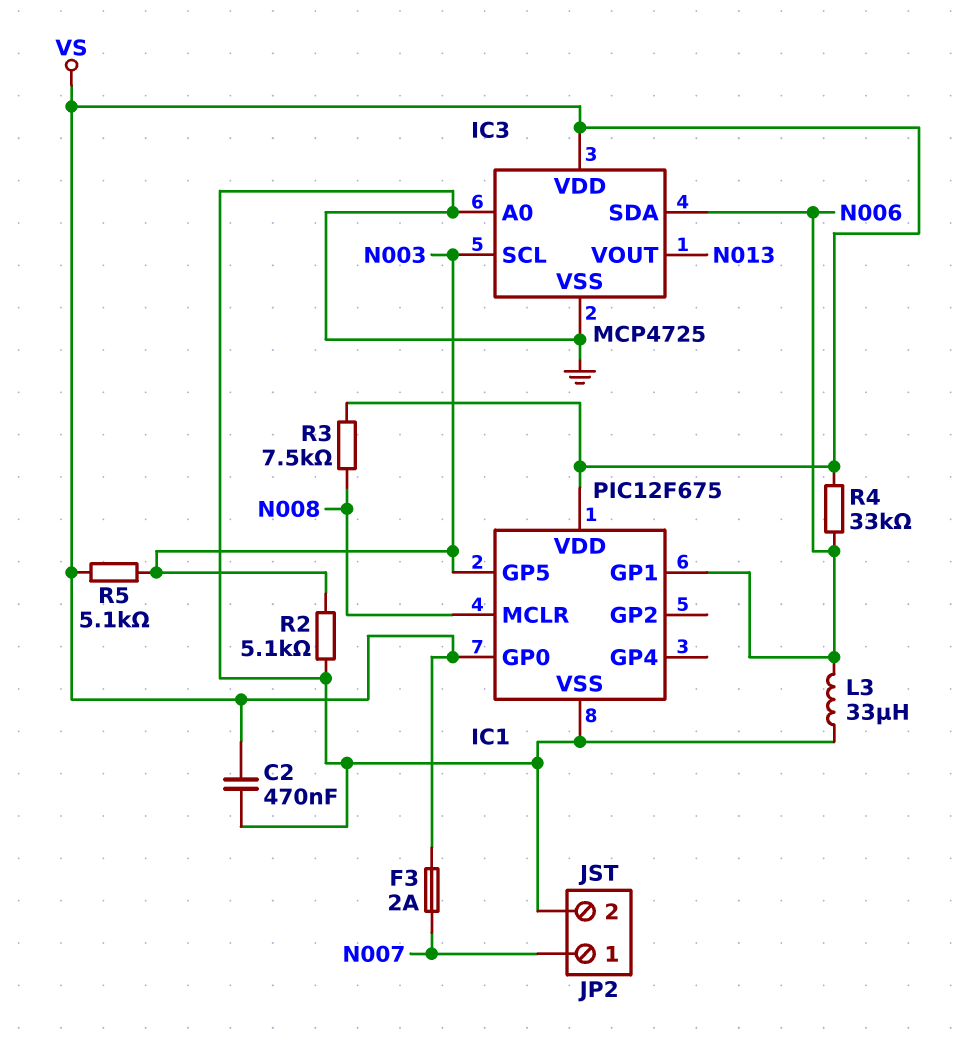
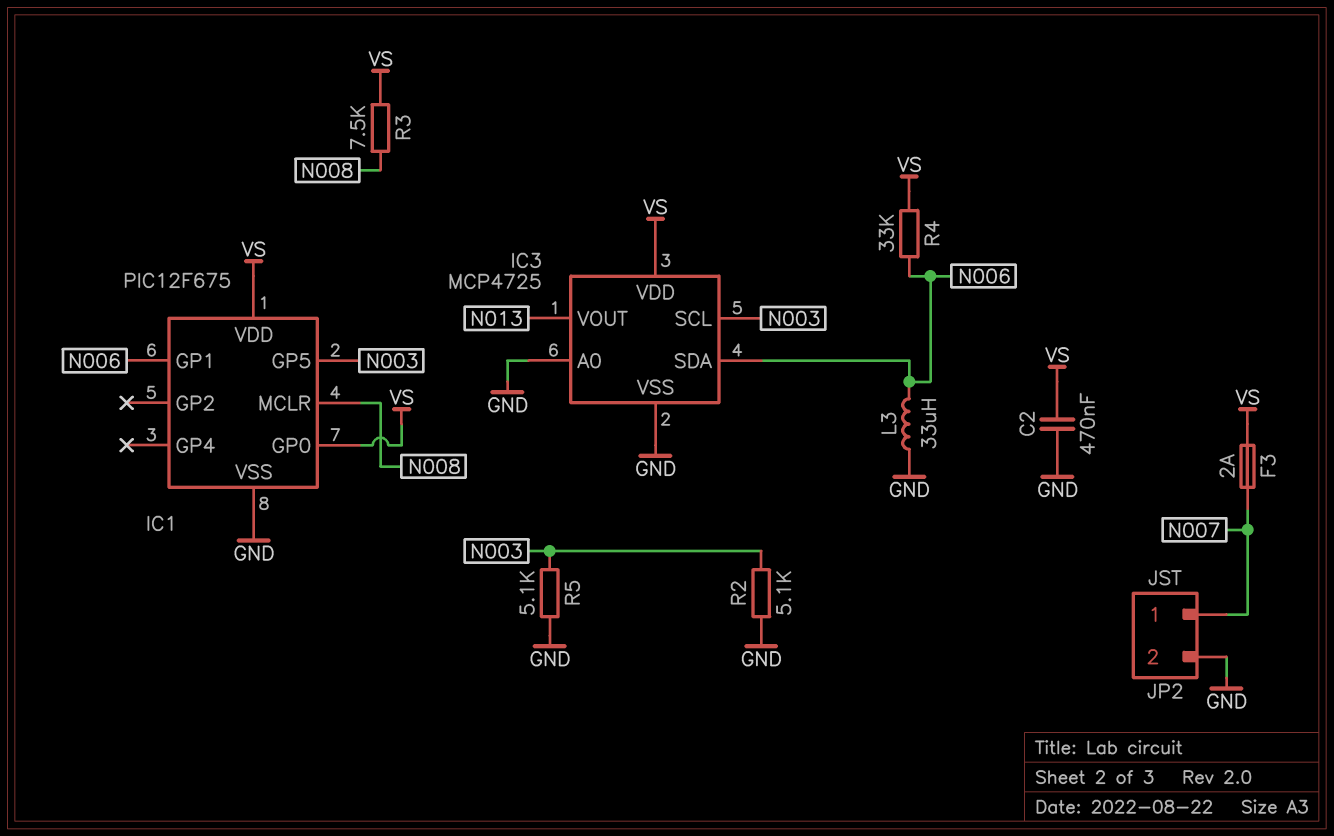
R5: 5.1k (N003, VS) -> 5.1k (GND, N003)

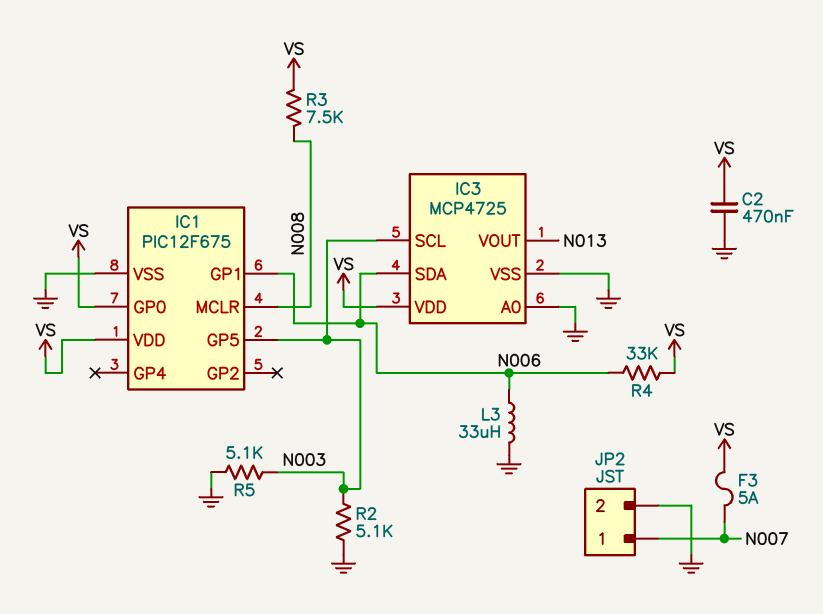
F3: 2A (N007, VS) -> 5A (N007, VS)

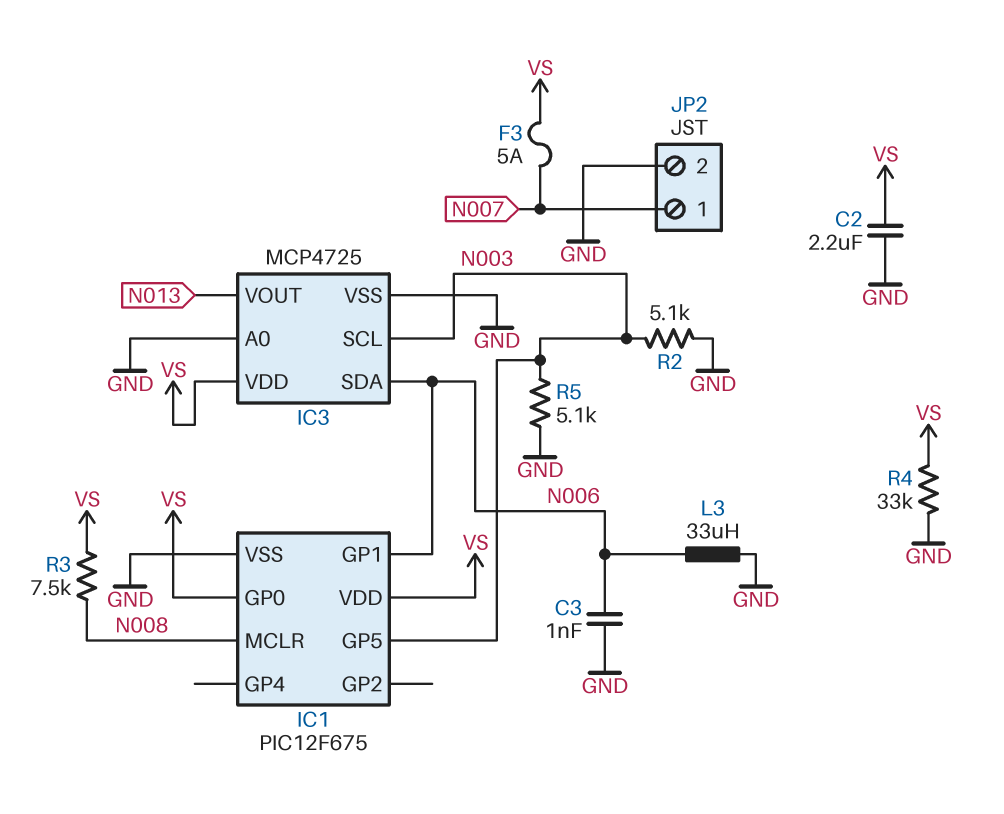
C2: 470nF (GND, VS) -> 2.2uF (GND, VS)
C3: none -> 1nF (GND, N006)
R4: 33k (N006, VS) -> 33k (GND, VS)

